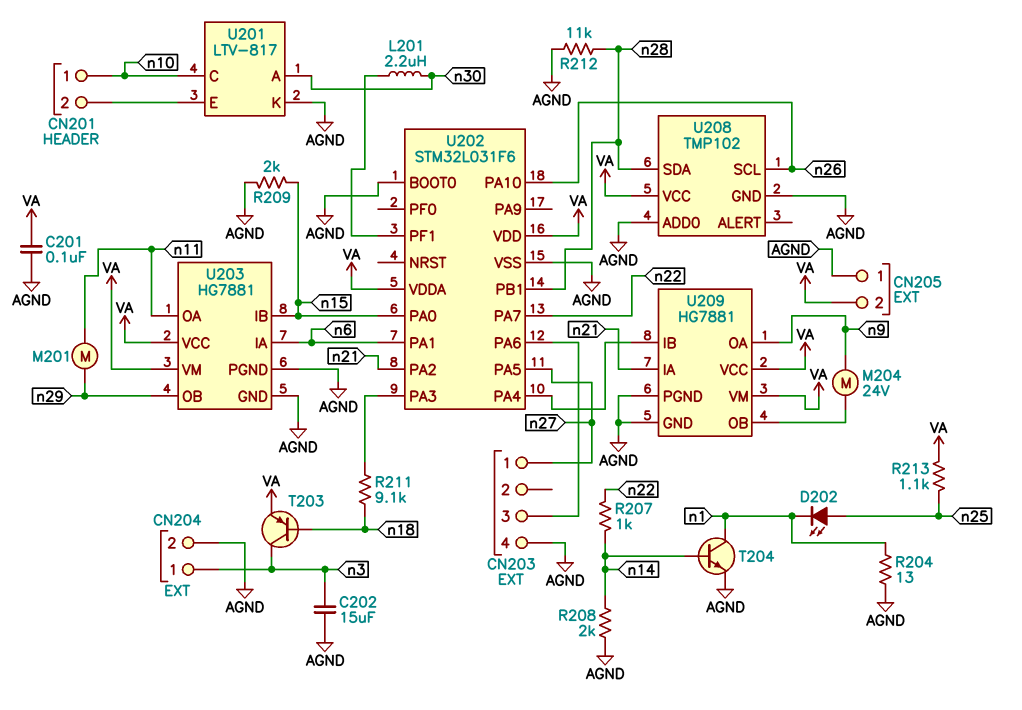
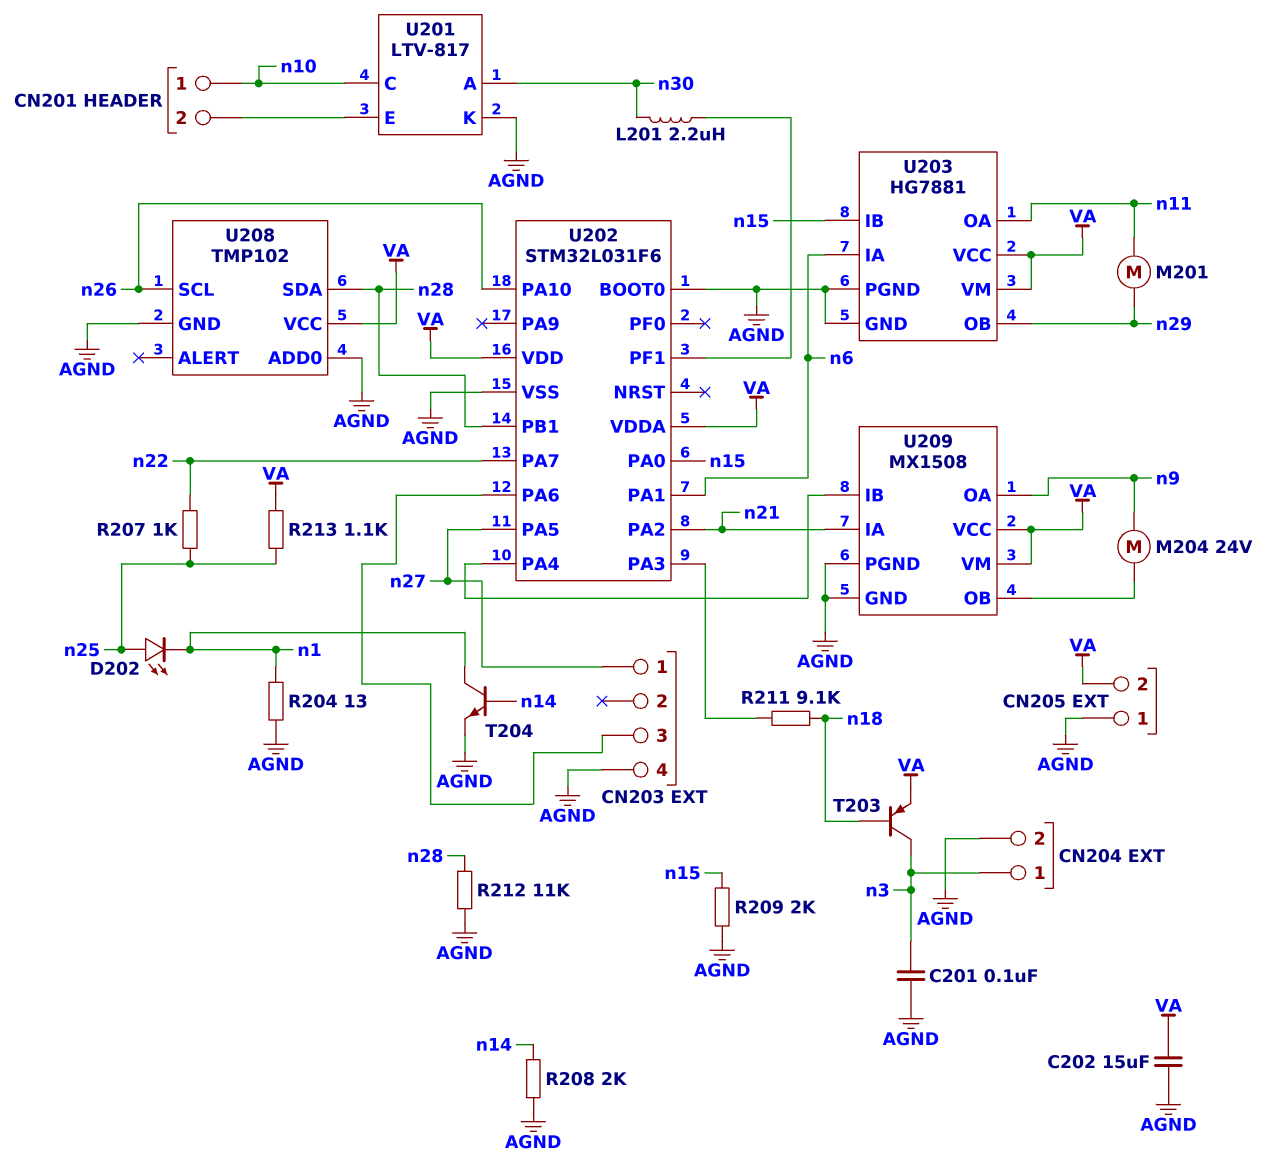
C201: 100nF (AGND, VA) -> 100nF (AGND, n3)
C202: 15uF (AGND, n3) -> 15uF (AGND, VA)
R207: 1k (n14, n22) -> 1k (n22, n25)
U209: HG7881 -> MX1508

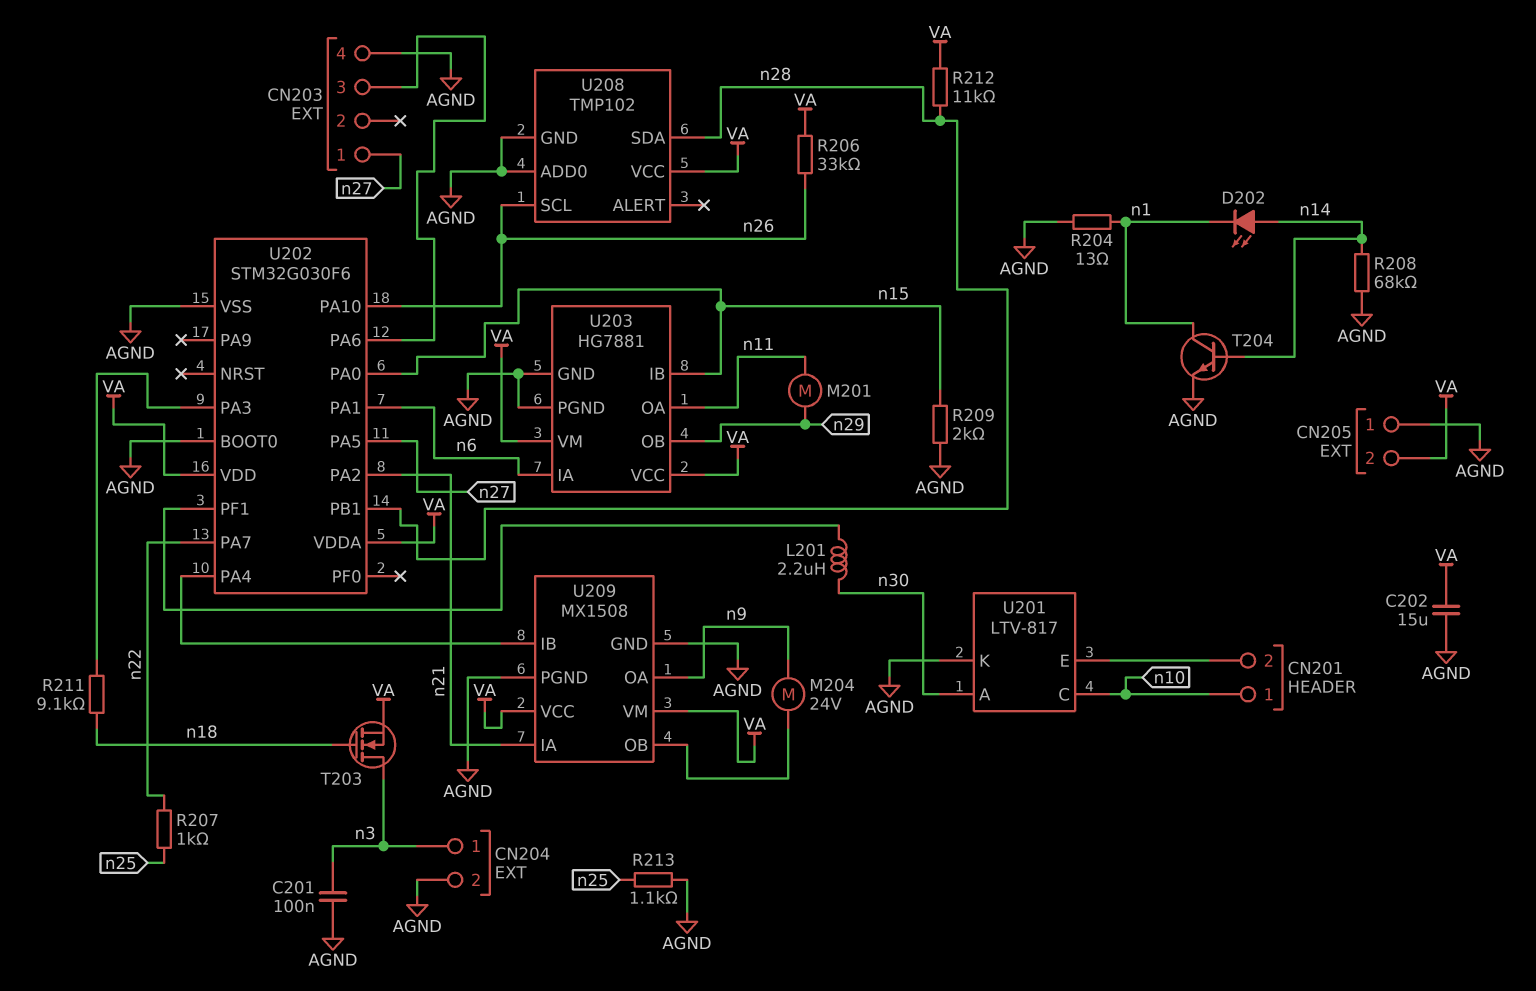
D202: LED (A n25, K n1) -> LED (A n14, K n1)
R206: none -> 33k (VA, n26)
R208: 2k (AGND, n14) -> 68k (AGND, n14)
R212: 11k (AGND, n28) -> 11k (VA, n28)
R213: 1.1k (VA, n25) -> 1.1k (AGND, n25)
T203: PNP (B n18, C n3, E VA) -> NMOS (G n18, D n3, S VA)
U202: STM32L031F6 -> STM32G030F6

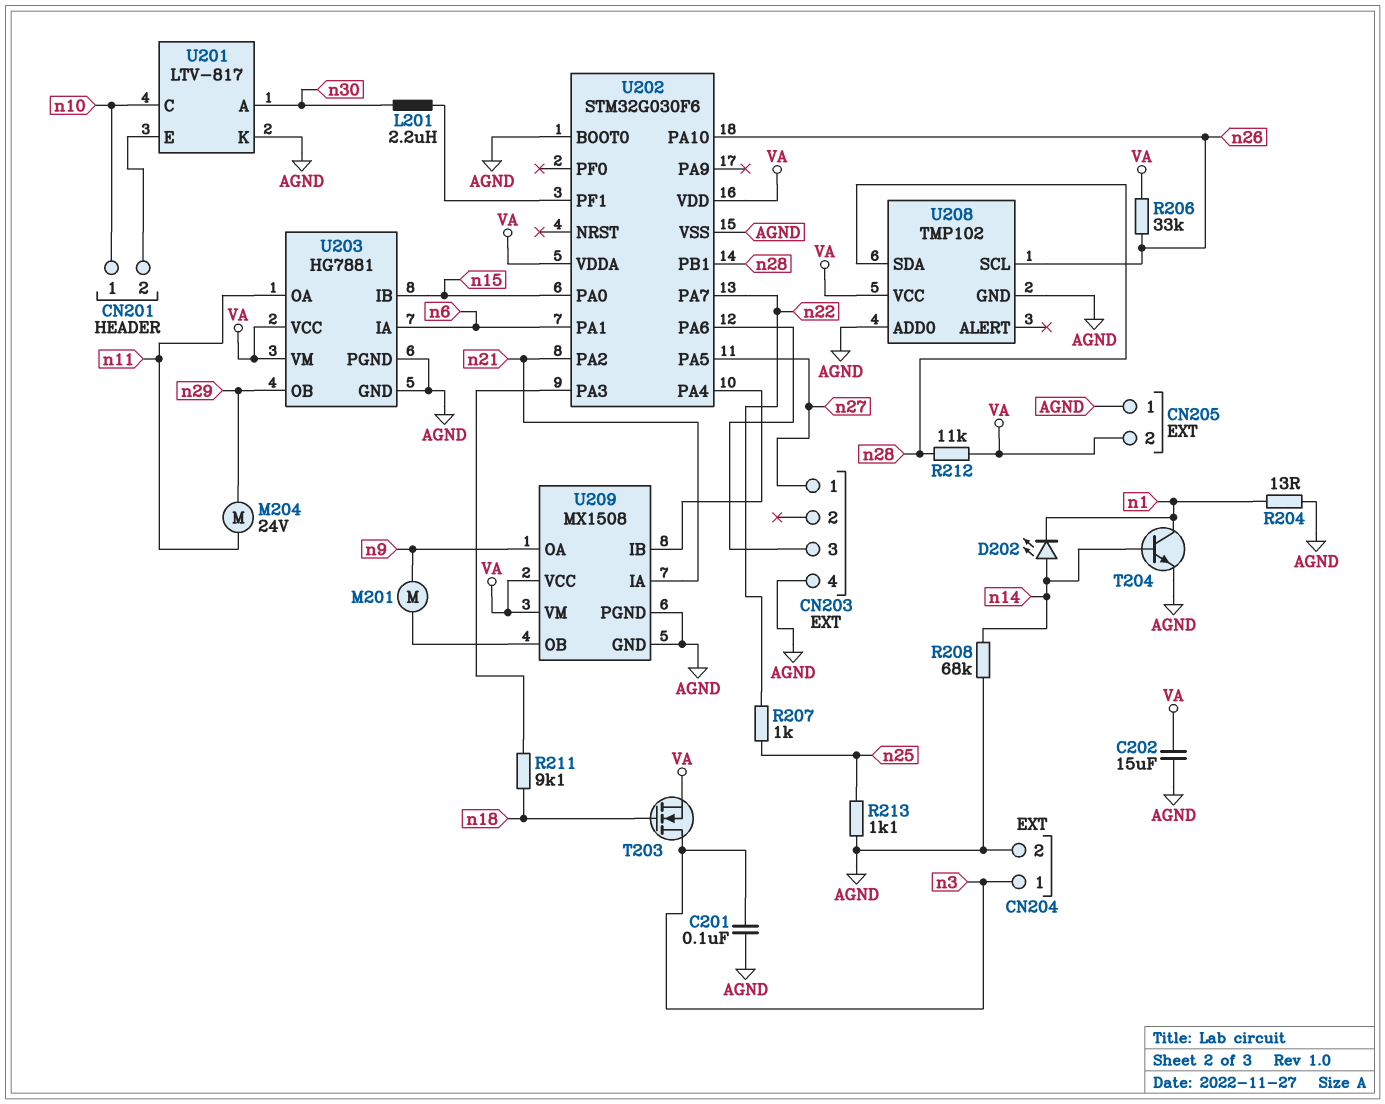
M201: motor (n11, n29) -> motor (U209/OB, n9)
M204: motor 24V (U209/OB, n9) -> motor 24V (n11, n29)
R209: 2k (AGND, n15) -> none

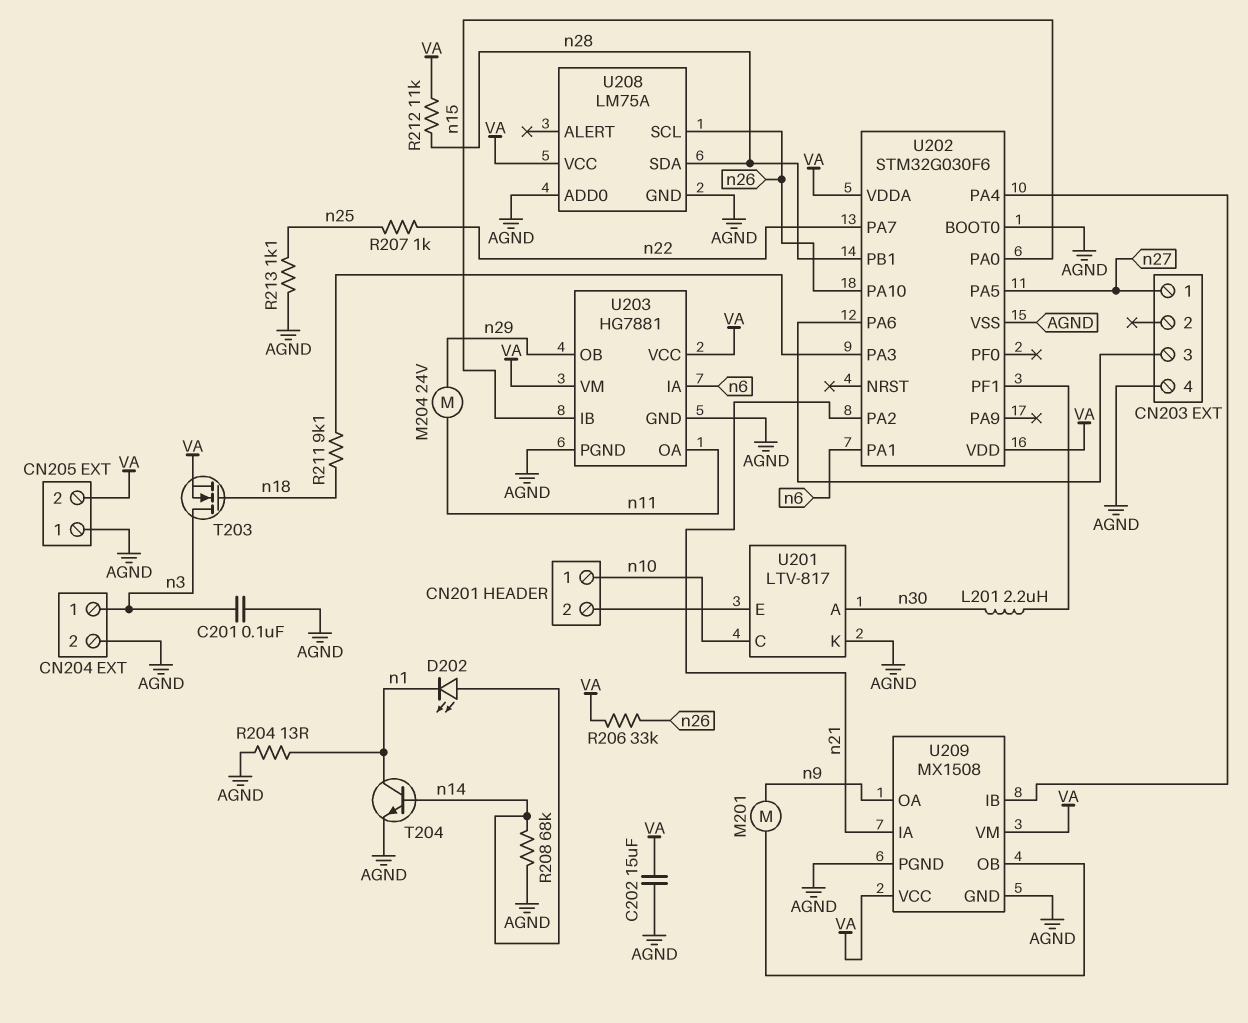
U208: TMP102 -> LM75A

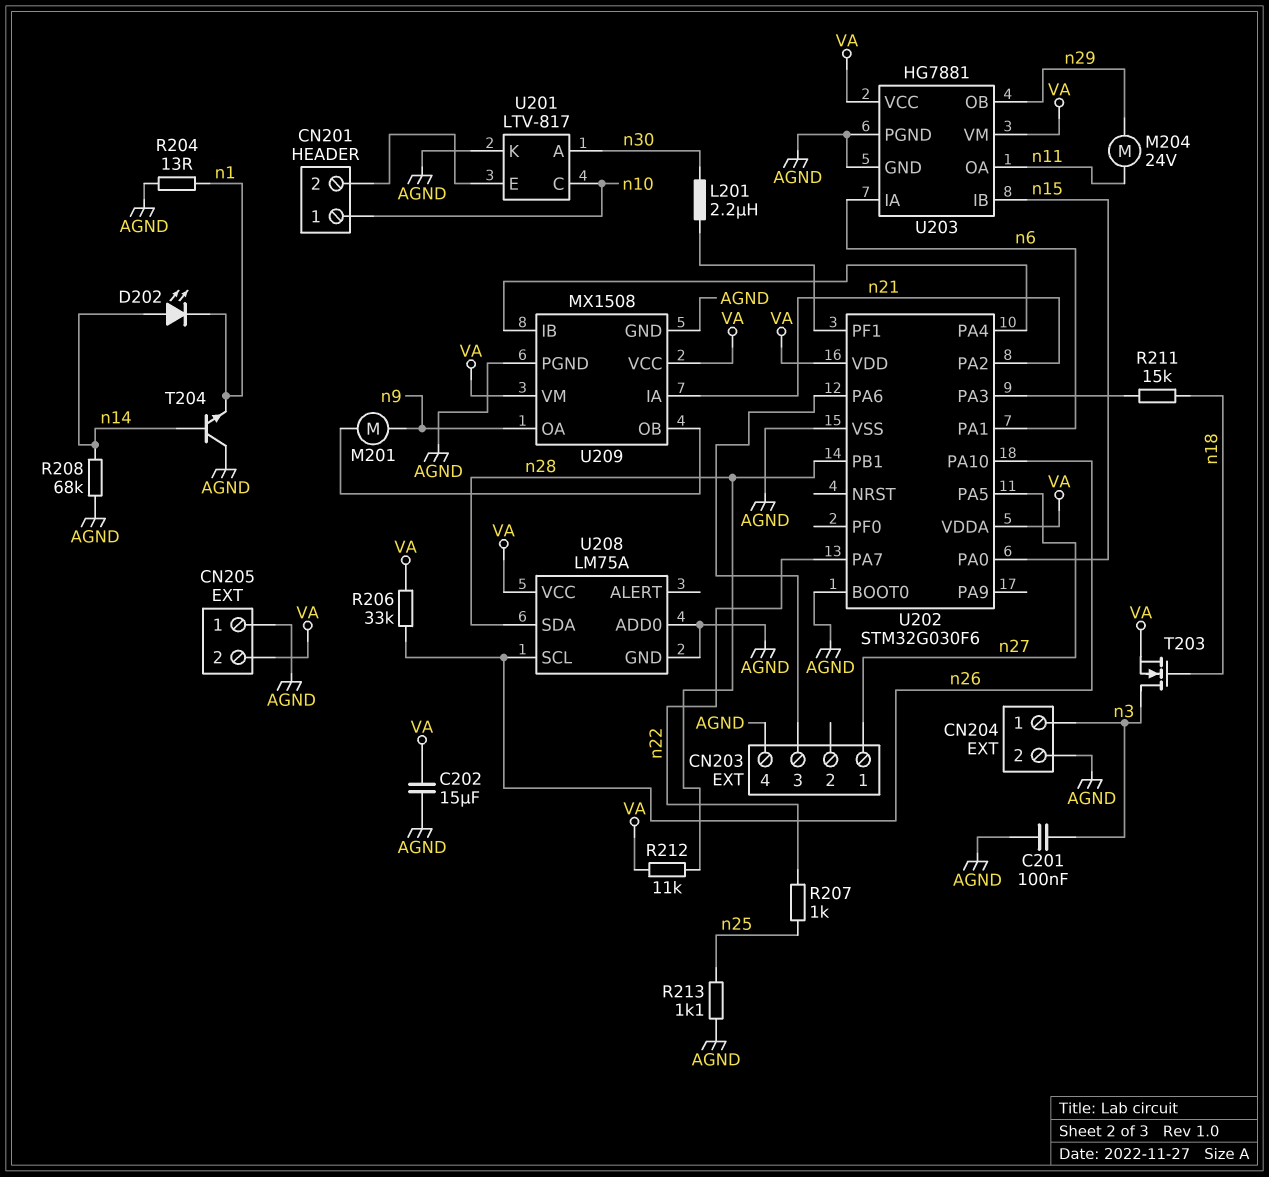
R211: 9.1k (U202/PA3, n18) -> 15k (U202/PA3, n18)
T204: NPN (B n14, C n1, E AGND) -> NPN (B n14, C AGND, E n1)

